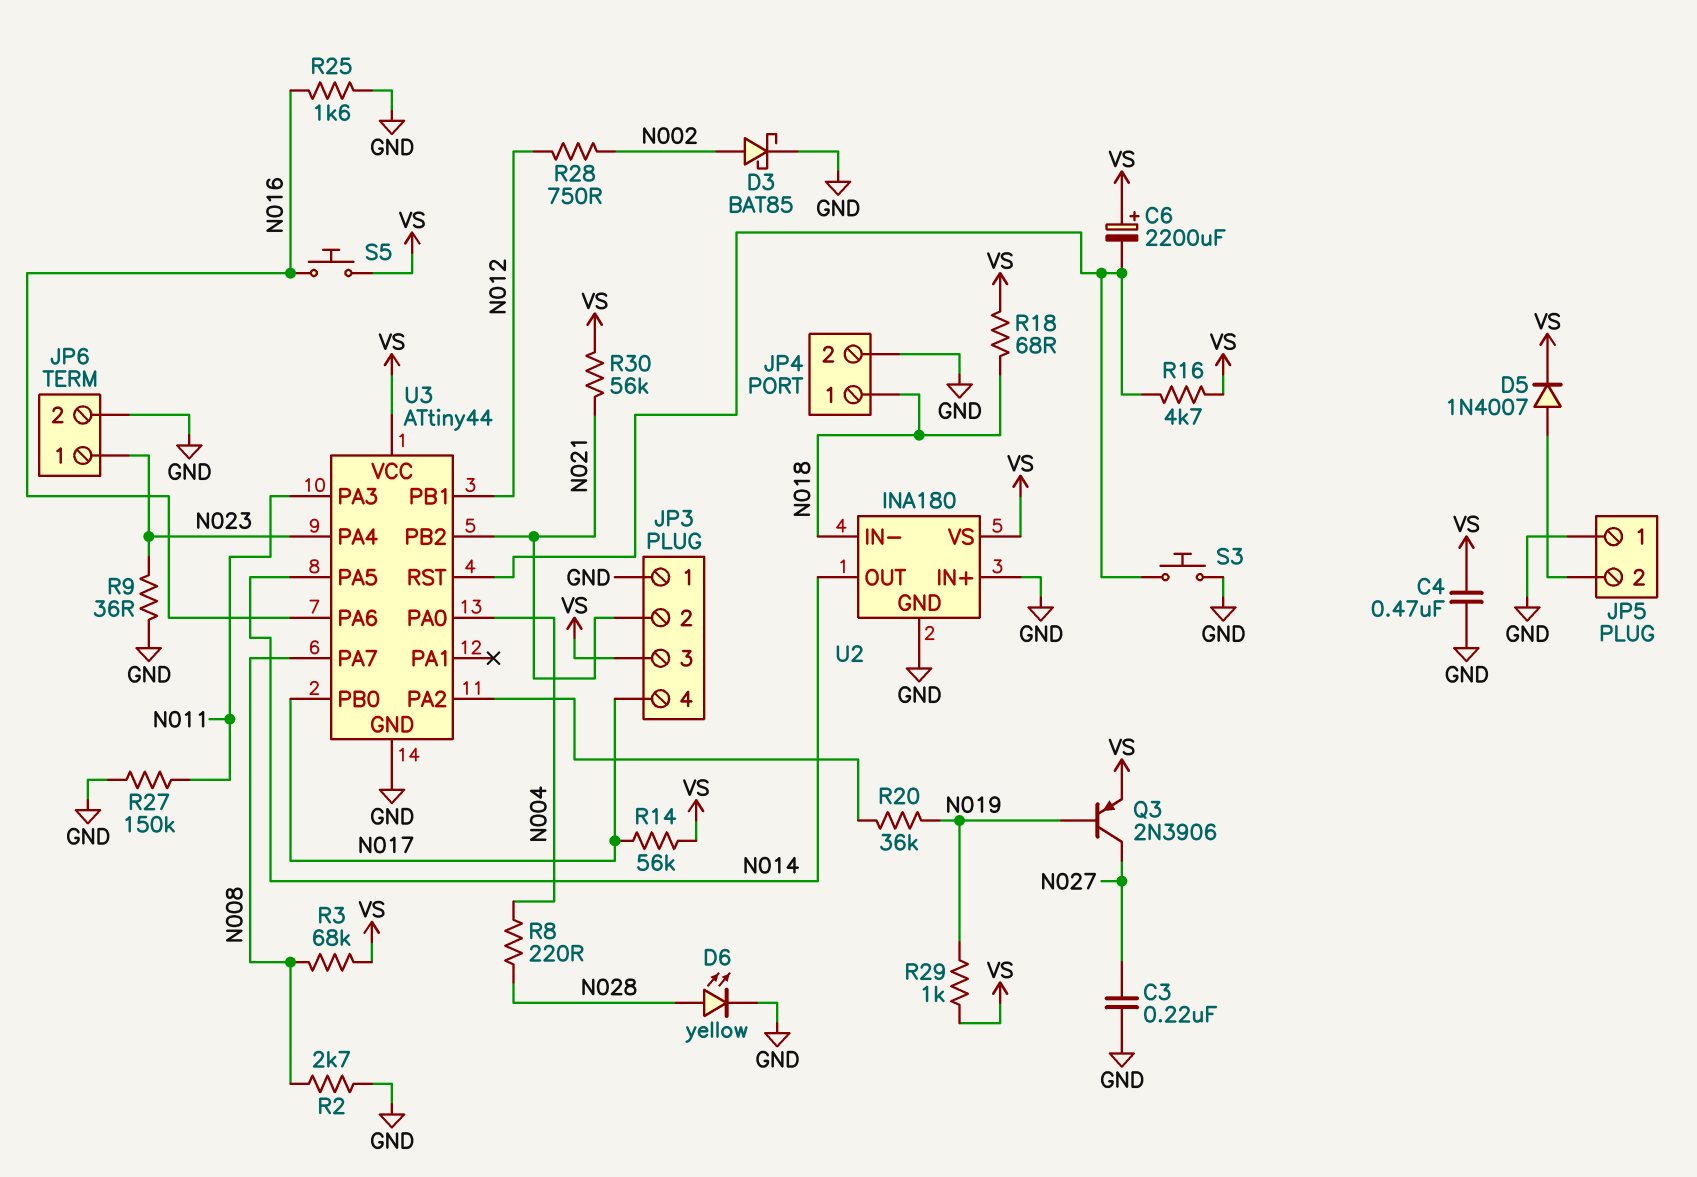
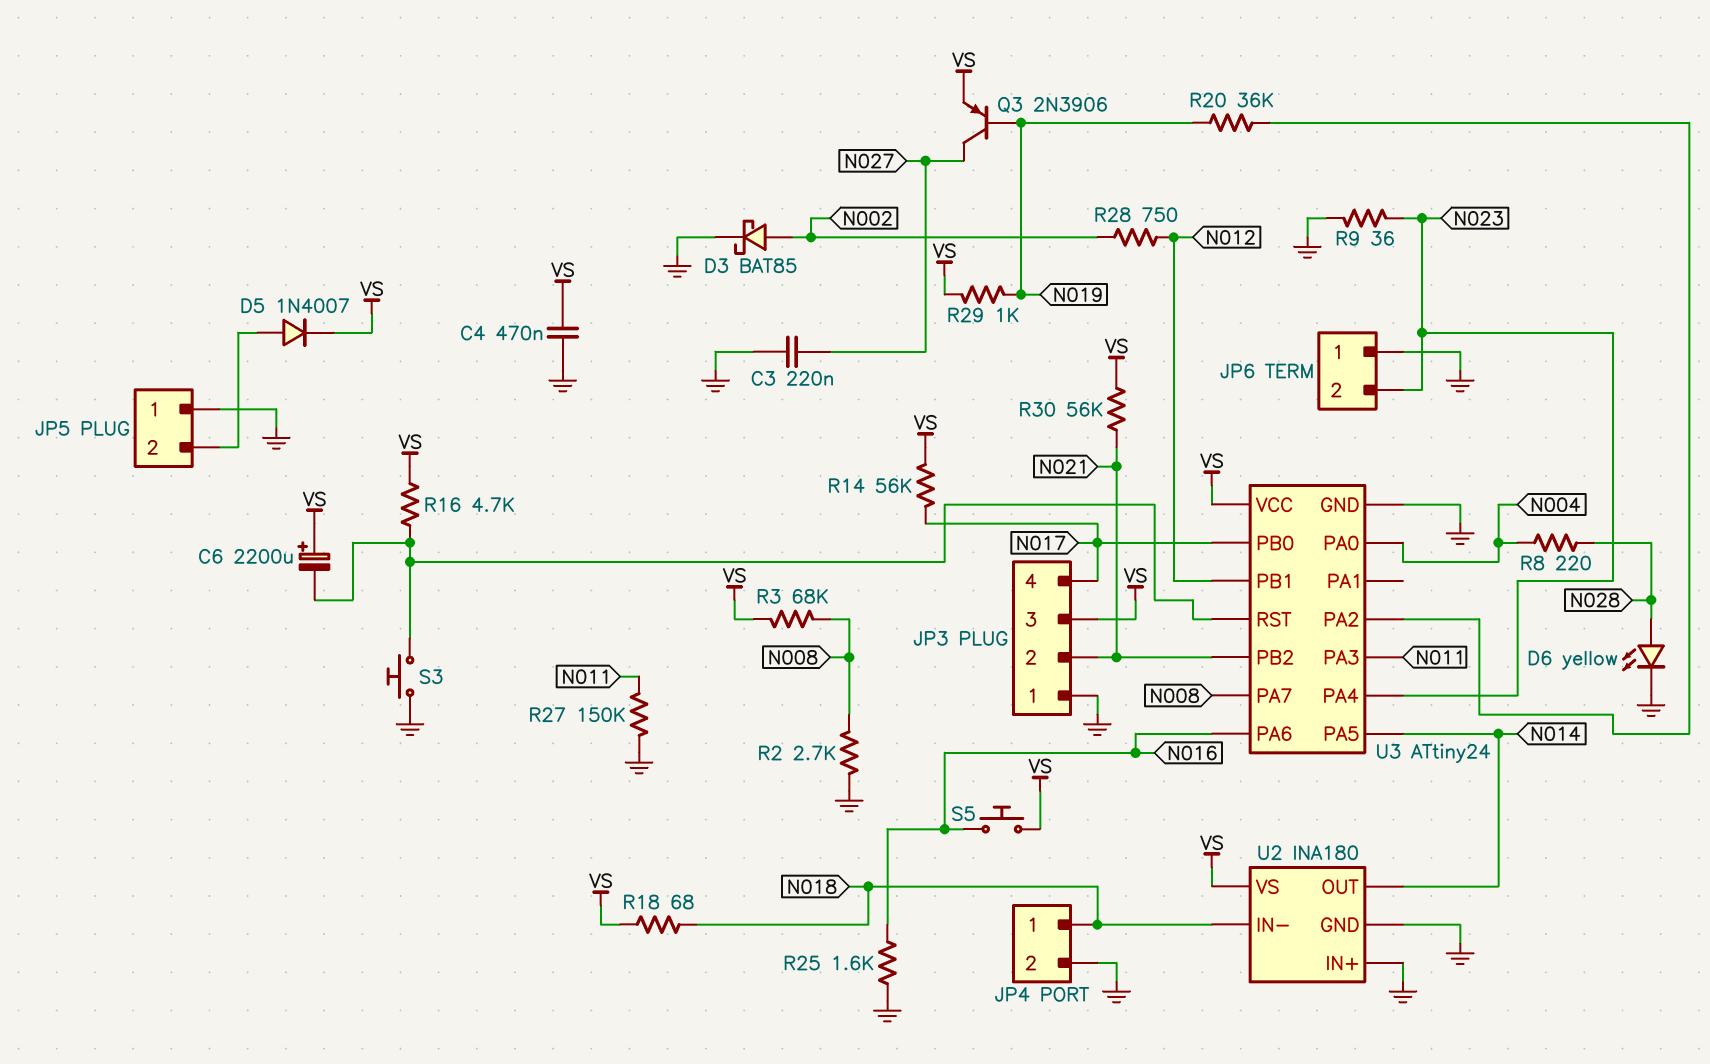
JP6 pin 1: N023 -> GND
JP6 pin 2: GND -> N023
U3: ATtiny44 -> ATtiny24

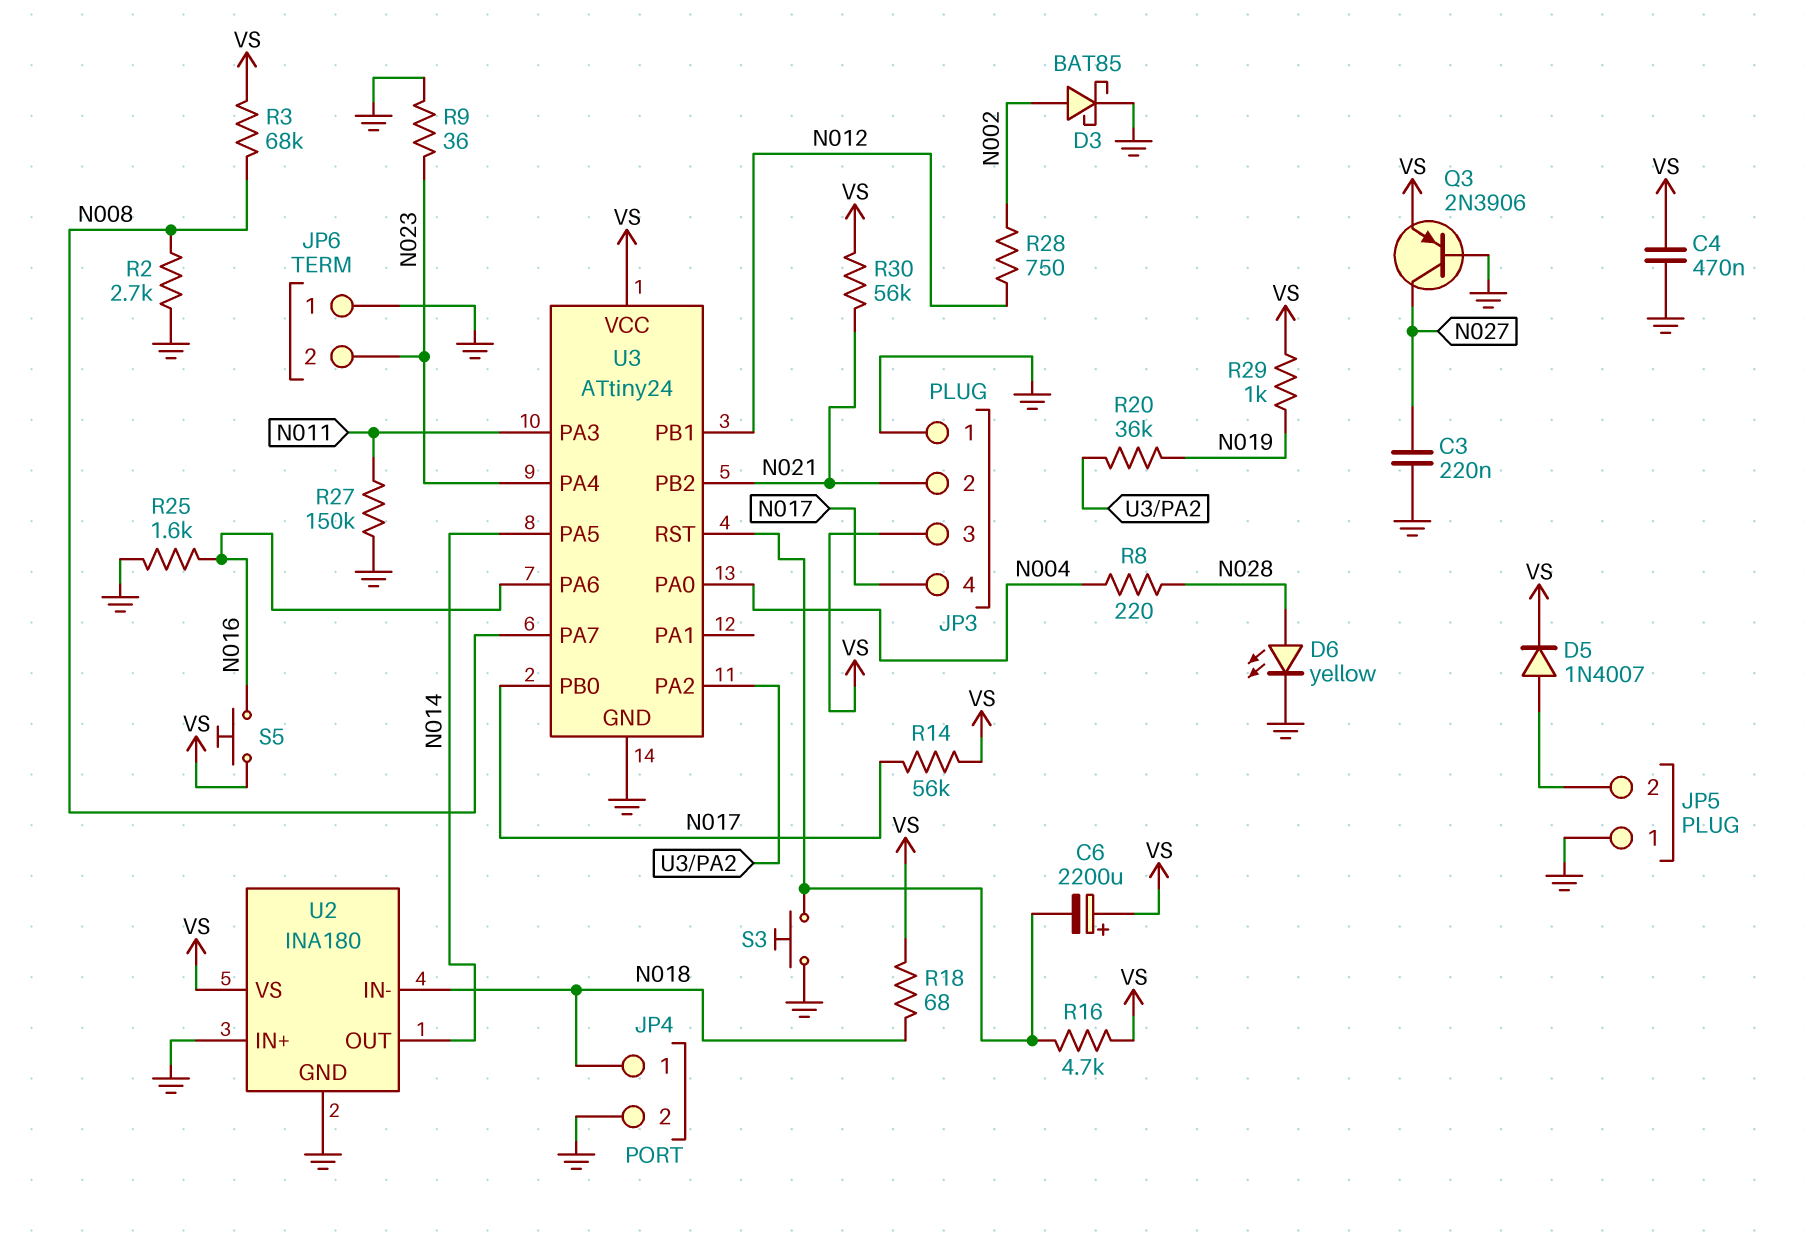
Q3: PNP 2N3906 (B N019, C N027, E VS) -> PNP 2N3906 (B GND, C N027, E VS)

